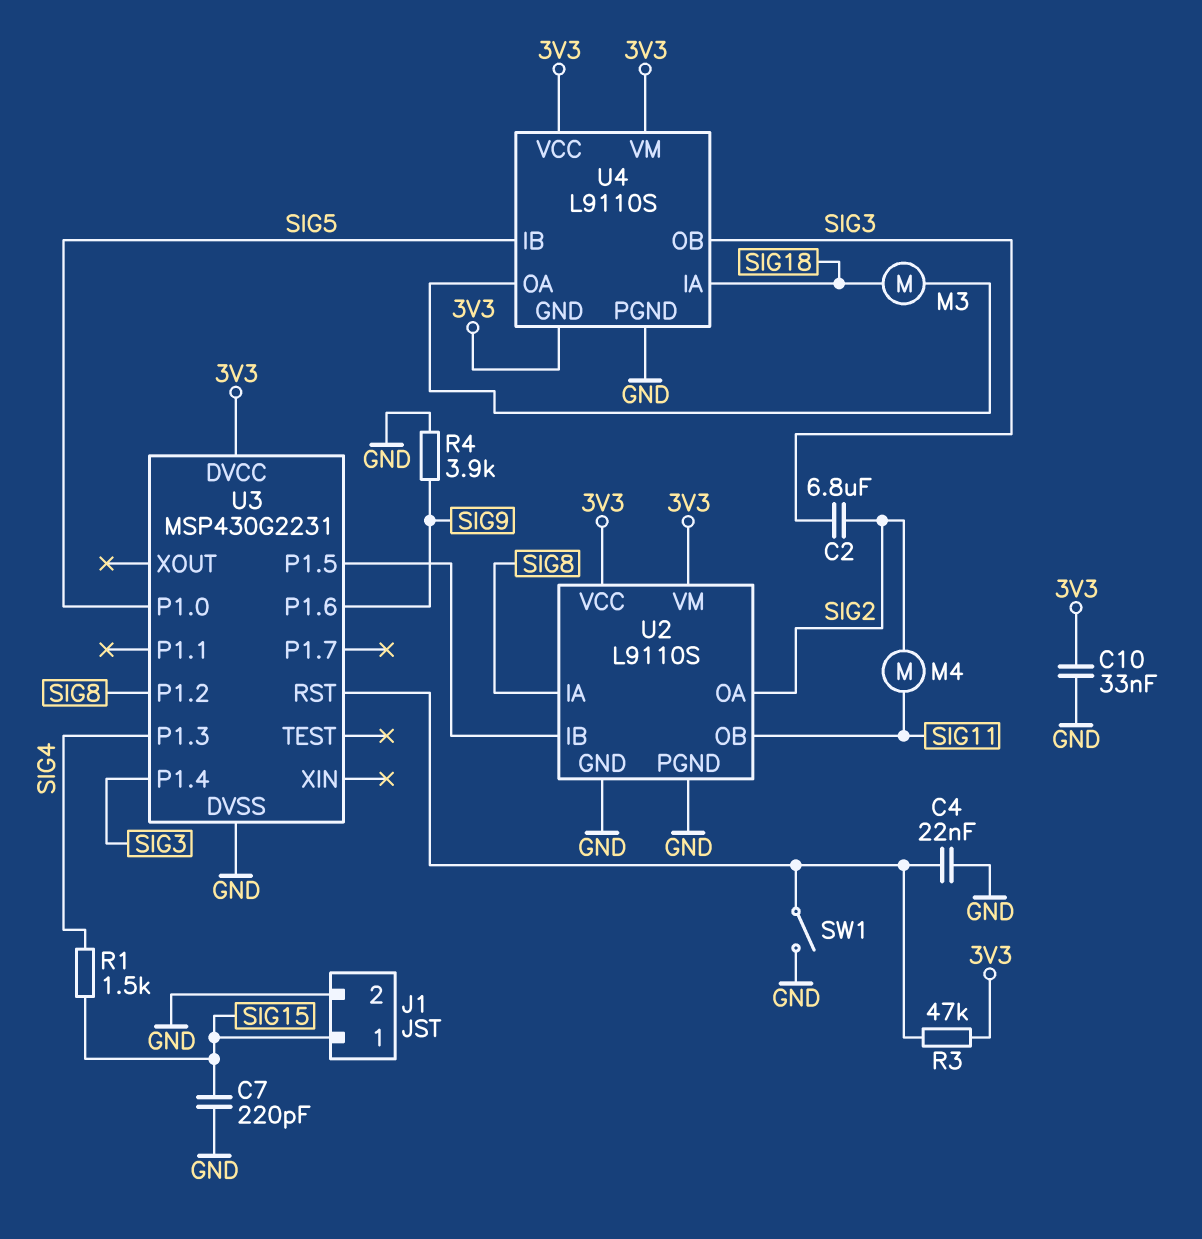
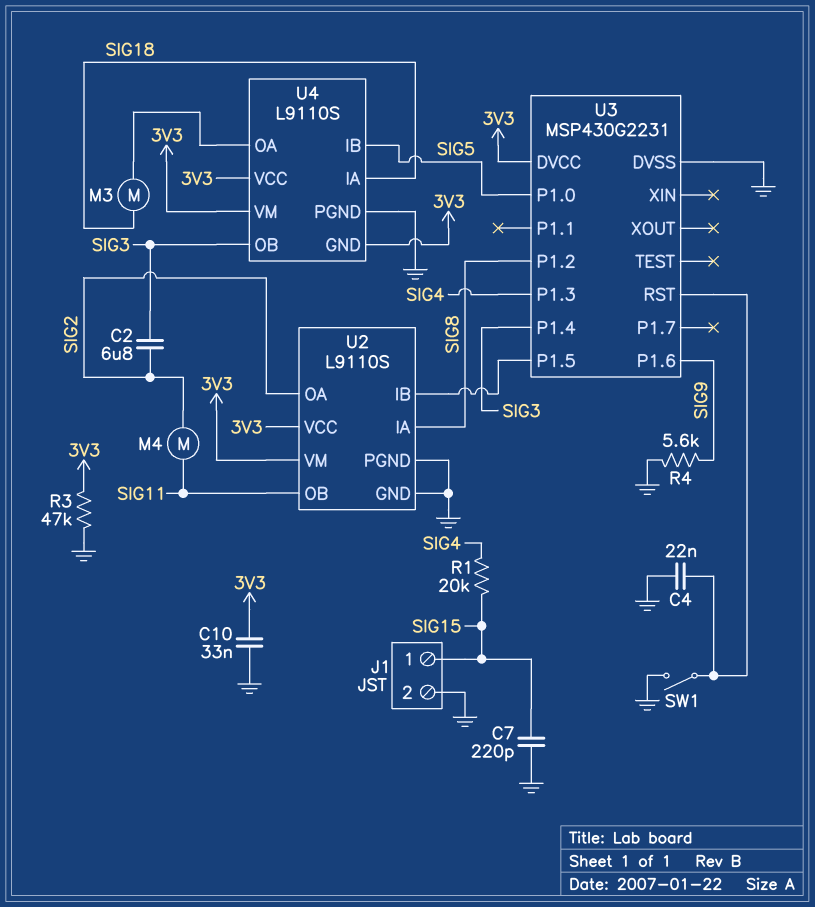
R1: 1.5k (SIG4, SIG15) -> 20k (SIG4, SIG15)
R3: 47k (3V3, U3/RST) -> 47k (3V3, GND)
R4: 3.9k (GND, SIG9) -> 5.6k (GND, SIG9)

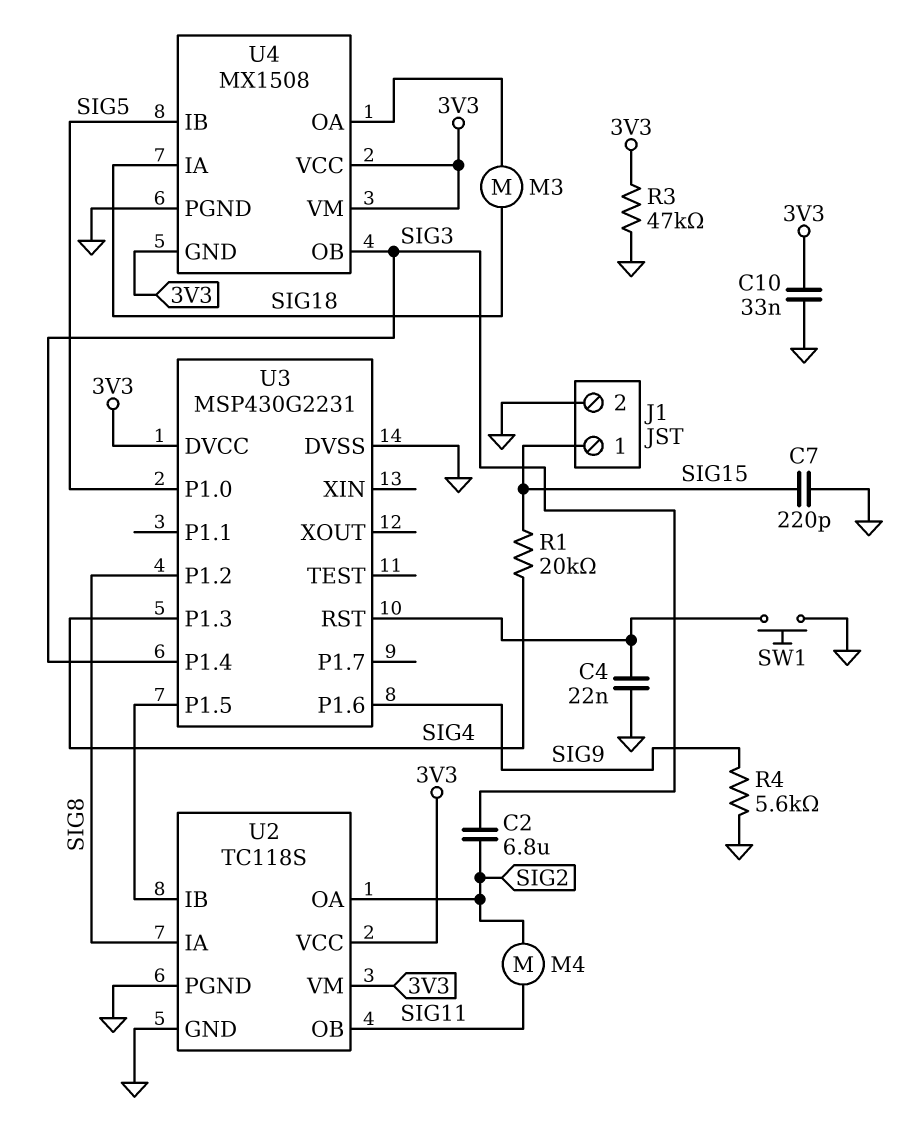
SW1: switch (GND, U3/RST) -> button (GND, U3/RST)
U2: L9110S -> TC118S
U4: L9110S -> MX1508

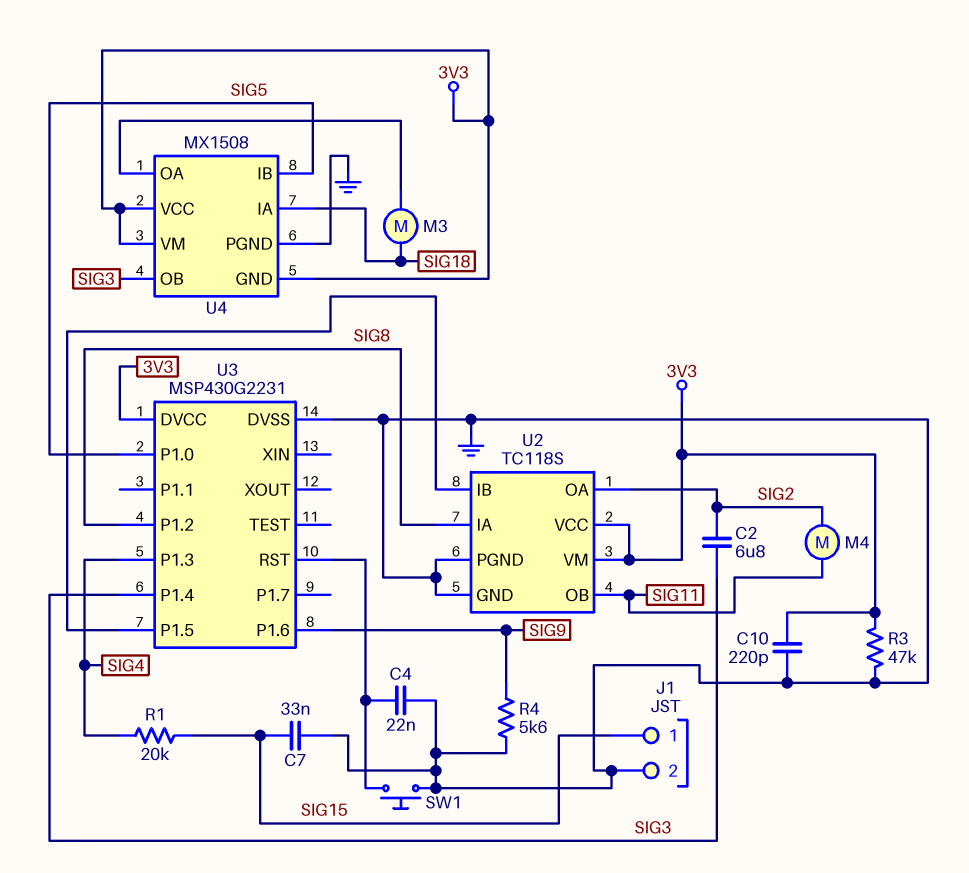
C7: 220pF (GND, SIG15) -> 33nF (GND, SIG15)
C10: 33nF (3V3, GND) -> 220pF (3V3, GND)

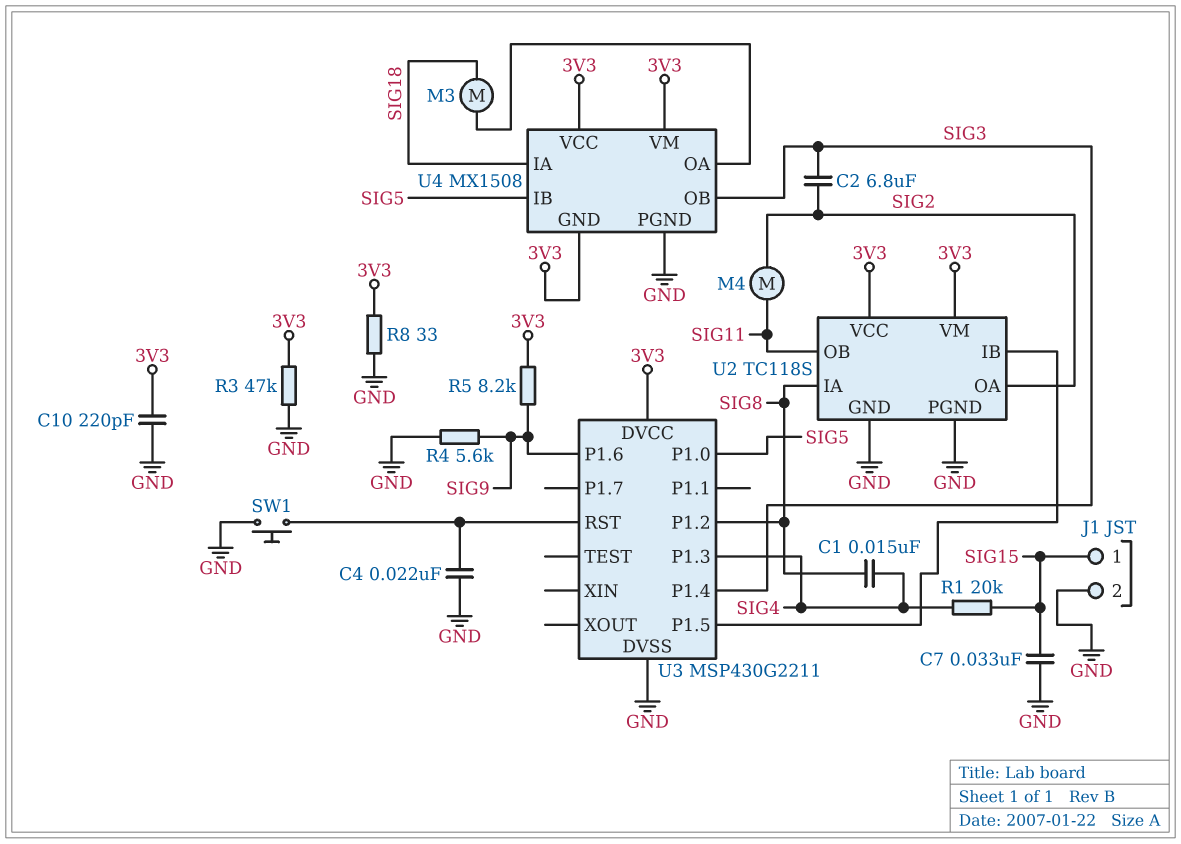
C1: none -> 15nF (SIG4, SIG8)
R5: none -> 8.2k (3V3, SIG9)
R8: none -> 33 (3V3, GND)
U3: MSP430G2231 -> MSP430G2211

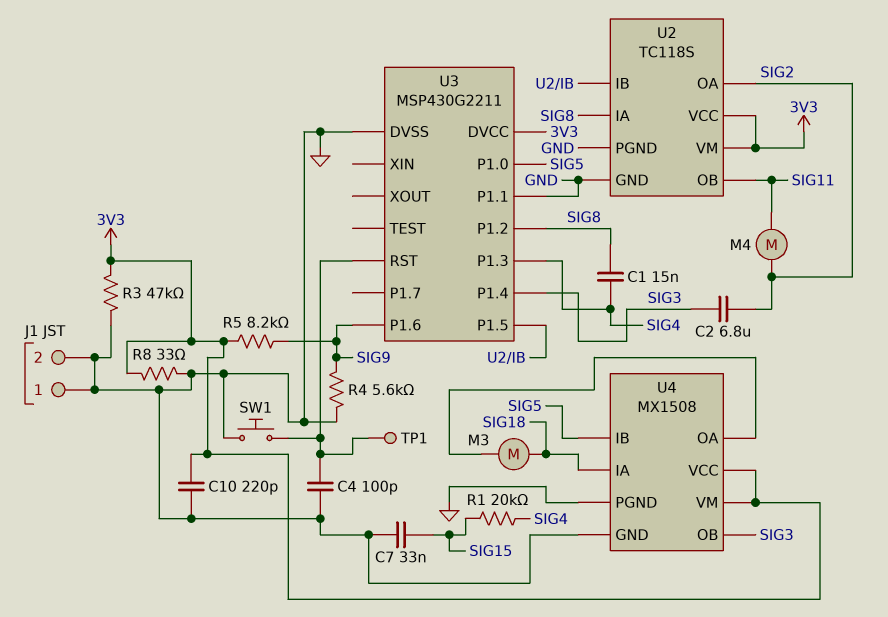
C4: 22nF (GND, U3/RST) -> 100pF (GND, U3/RST)
J1 pin 1: SIG15 -> GND
TP1: none -> test point (U3/RST)
U3 pin P1.1: none -> GND
U4 pin GND: 3V3 -> GND

